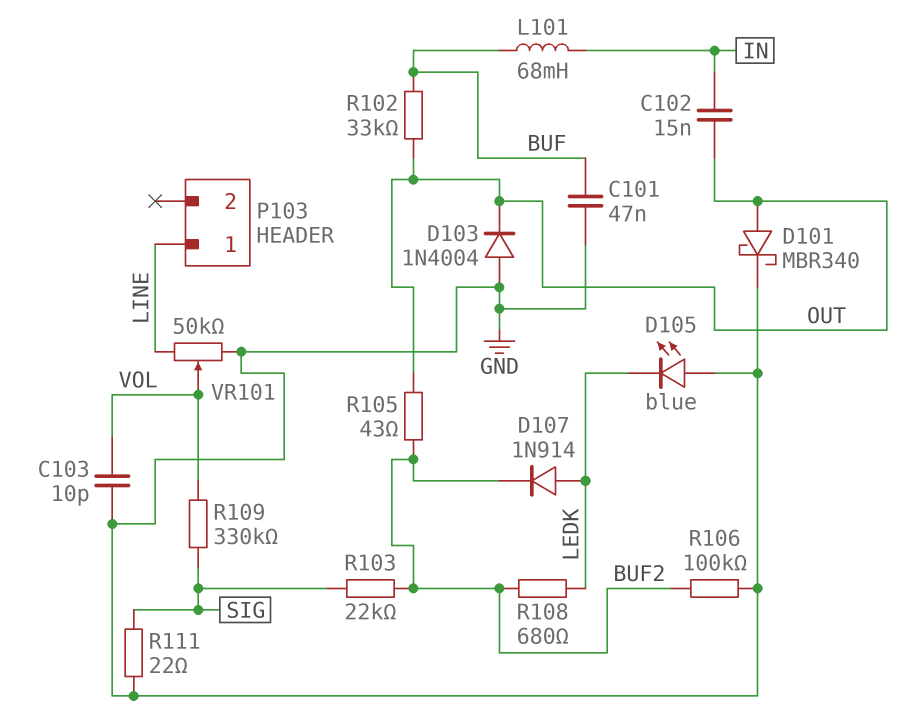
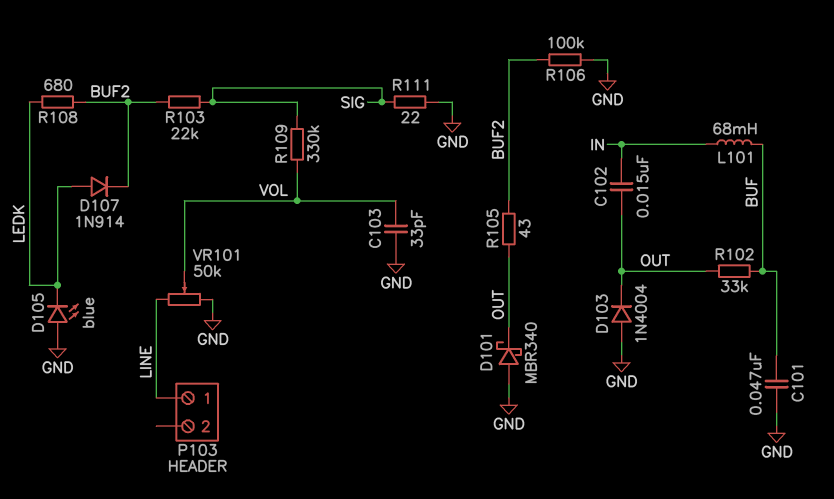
C103: 10pF (GND, VOL) -> 33pF (GND, VOL)
D101: schottky MBR340 (A OUT, K GND) -> schottky MBR340 (A GND, K OUT)

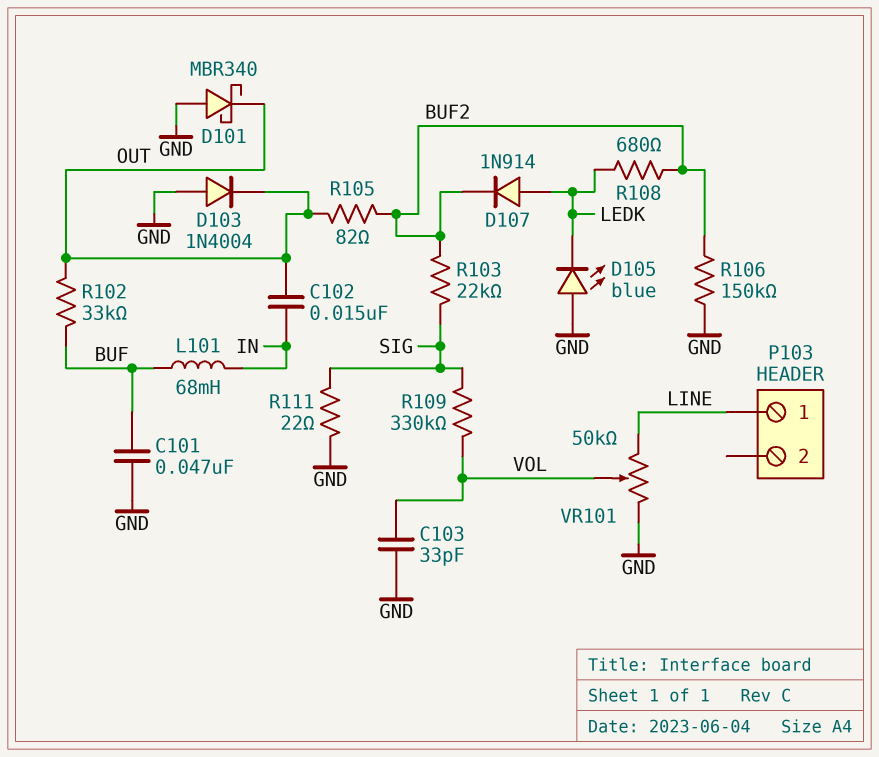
R105: 43 (BUF2, OUT) -> 82 (BUF2, OUT)
R106: 100k (BUF2, GND) -> 150k (BUF2, GND)

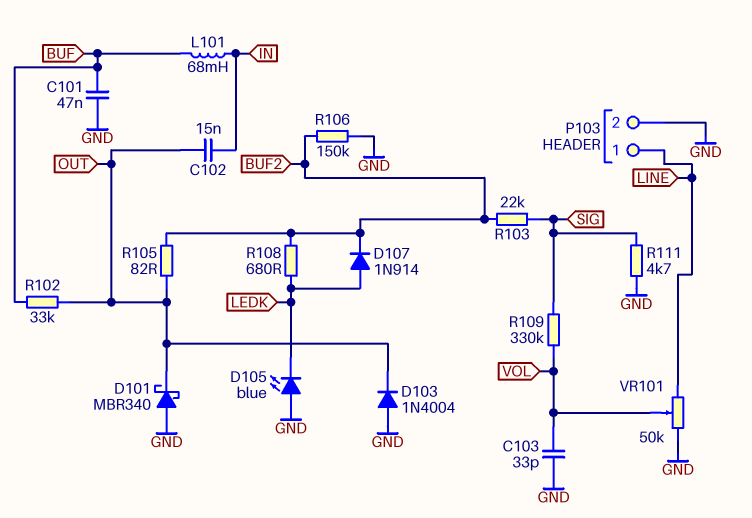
P103 pin 2: none -> GND
R111: 22 (GND, SIG) -> 4.7k (GND, SIG)

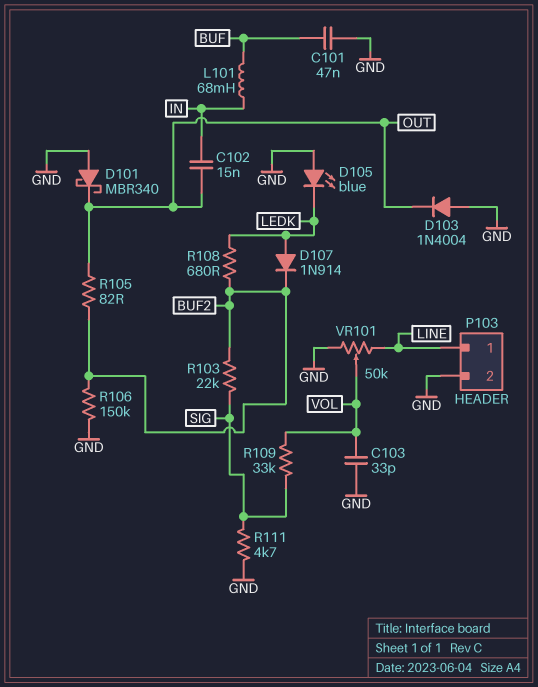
R102: 33k (BUF, OUT) -> none
R109: 330k (SIG, VOL) -> 33k (SIG, VOL)

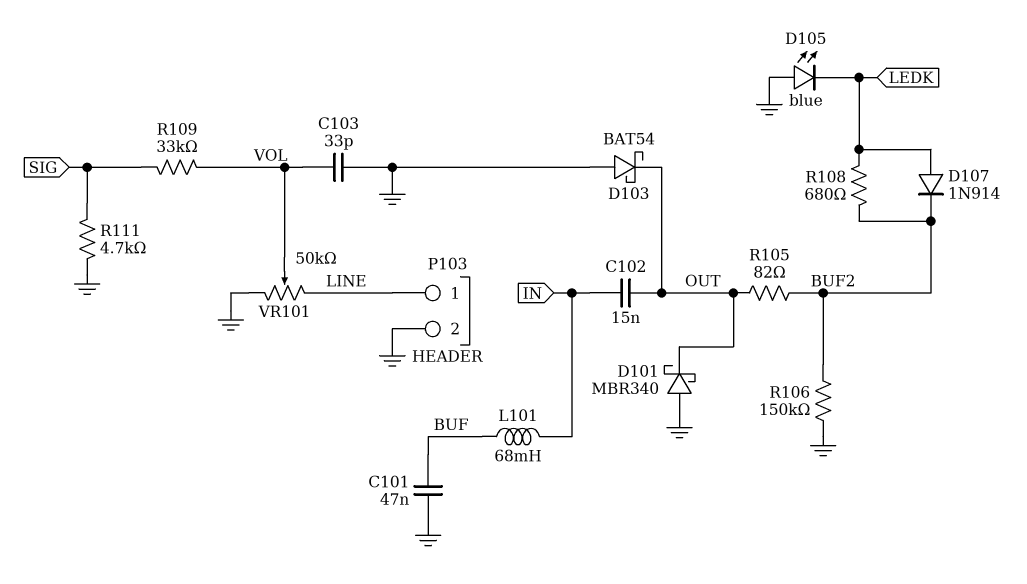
D103: diode 1N4004 (A GND, K OUT) -> schottky BAT54 (A GND, K OUT)
R103: 22k (BUF2, SIG) -> none

